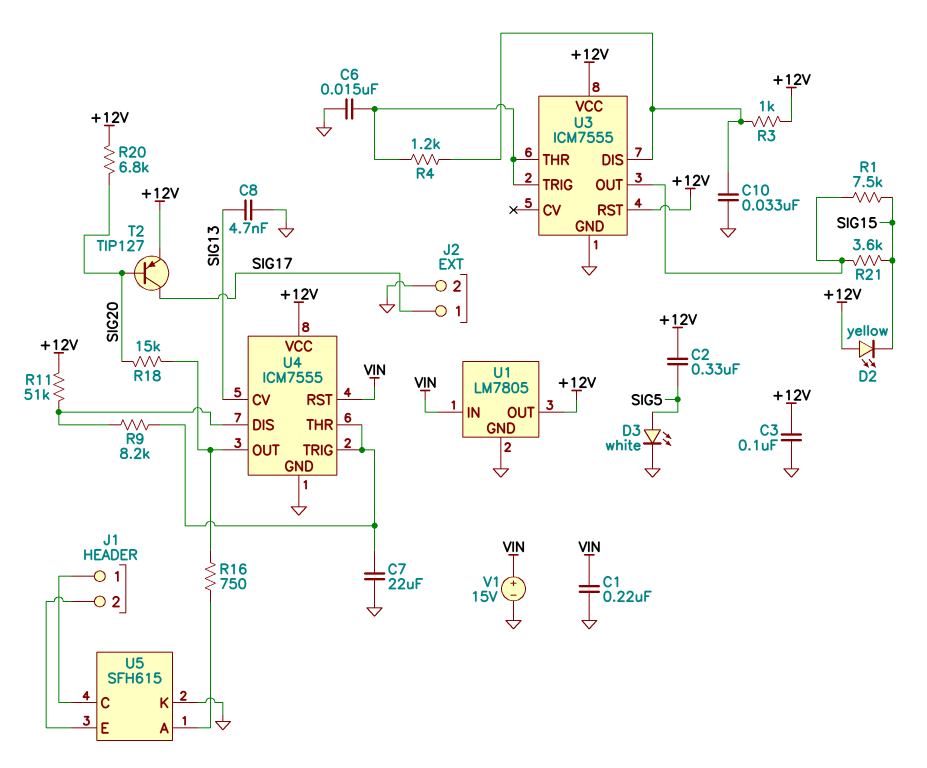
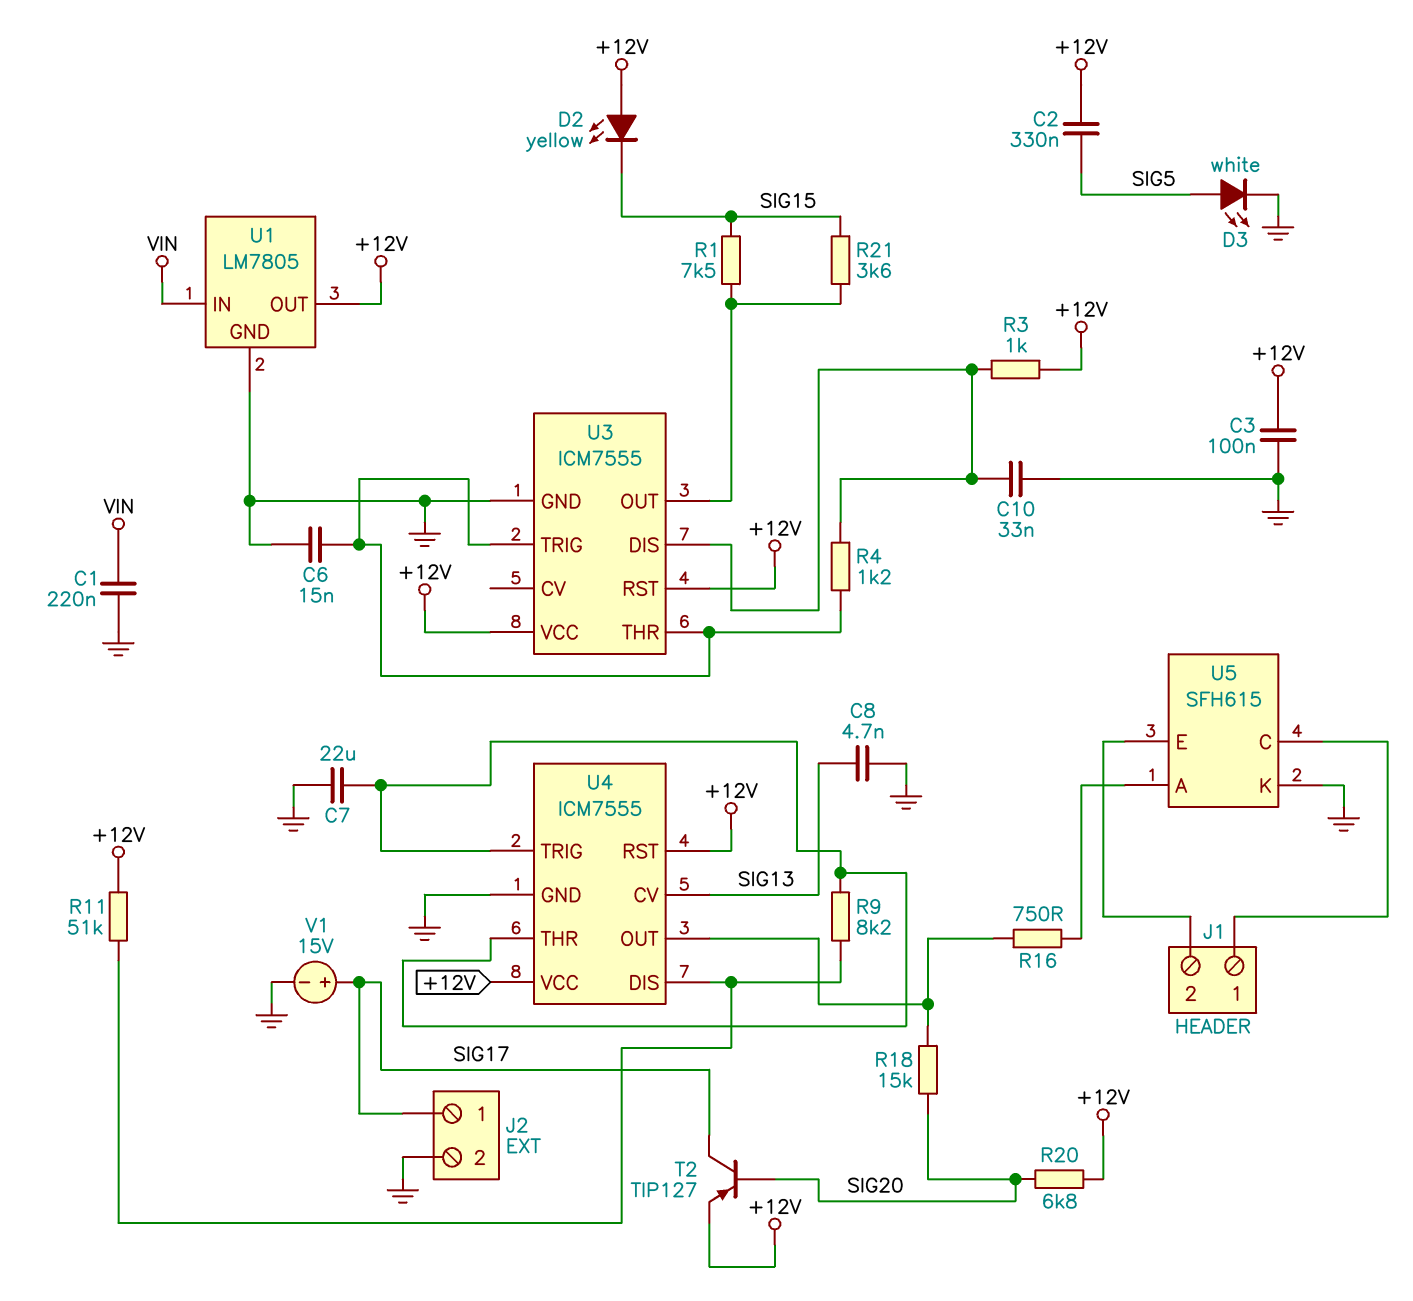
U4 pin RST: VIN -> +12V
V1: 15V (plus VIN, minus GND) -> 15V (plus SIG17, minus GND)

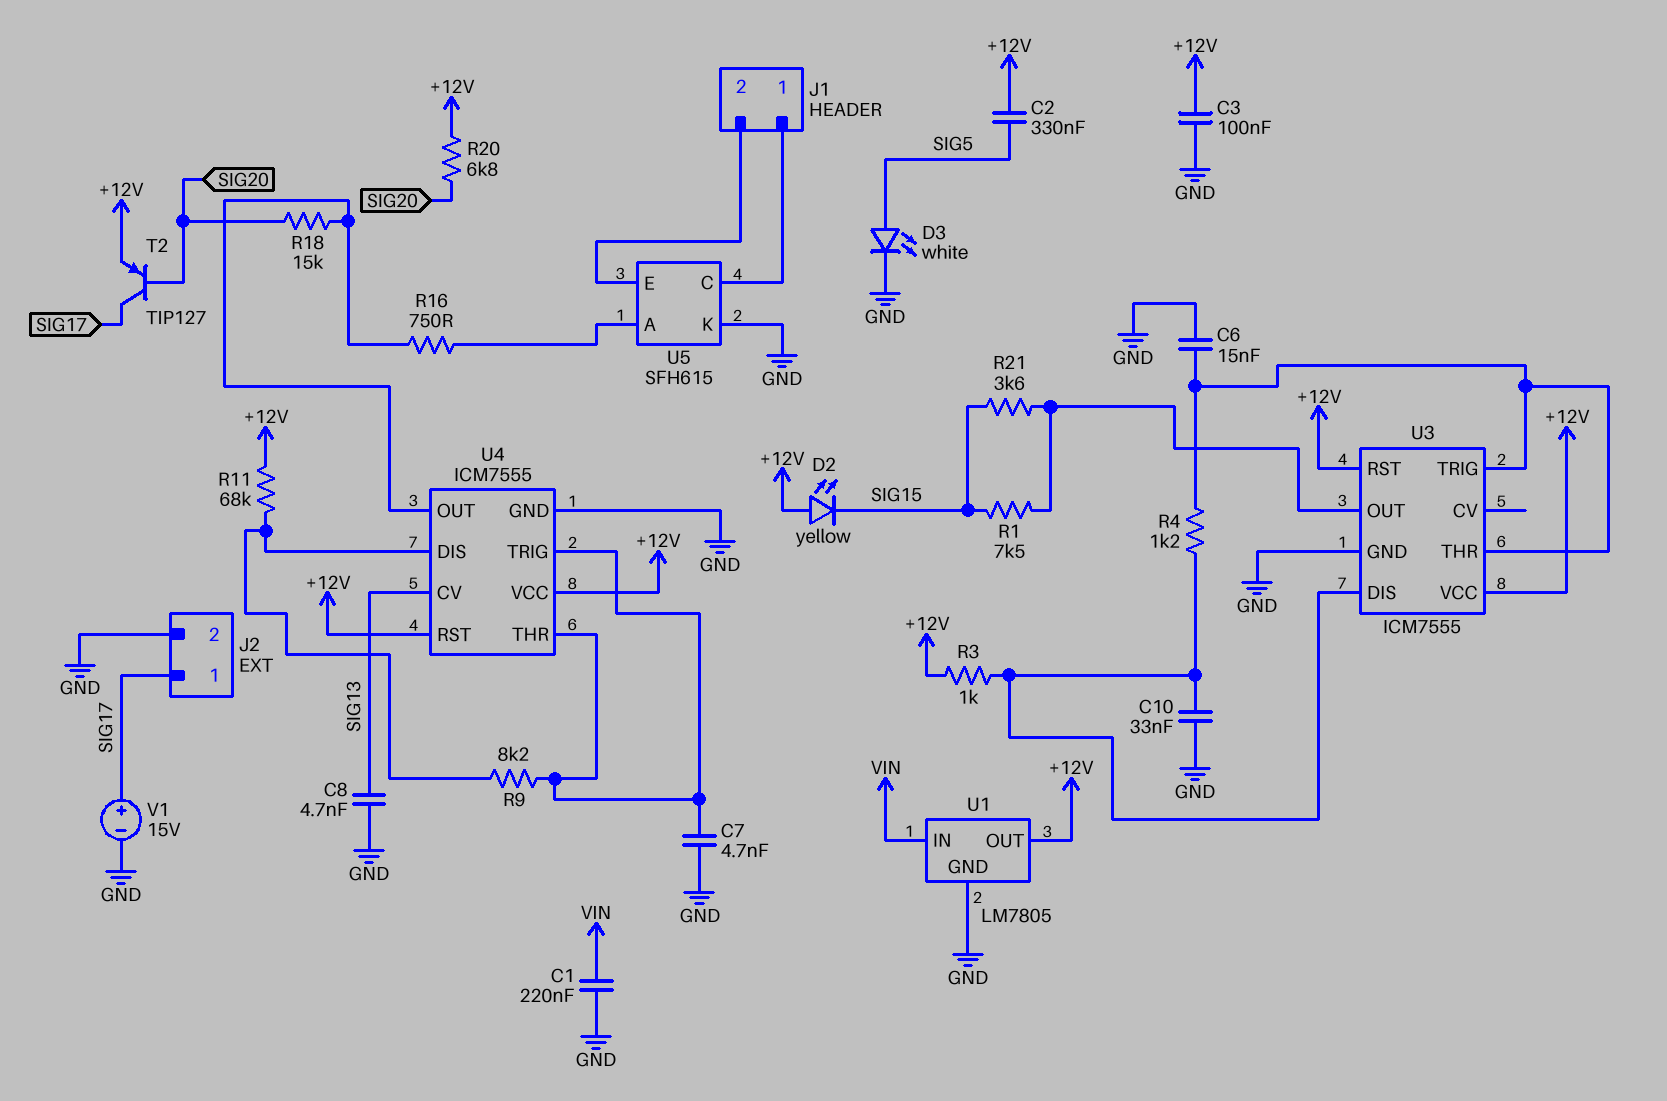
C7: 22uF (GND, U4/THR) -> 4.7nF (GND, U4/THR)
R11: 51k (+12V, U4/DIS) -> 68k (+12V, U4/DIS)

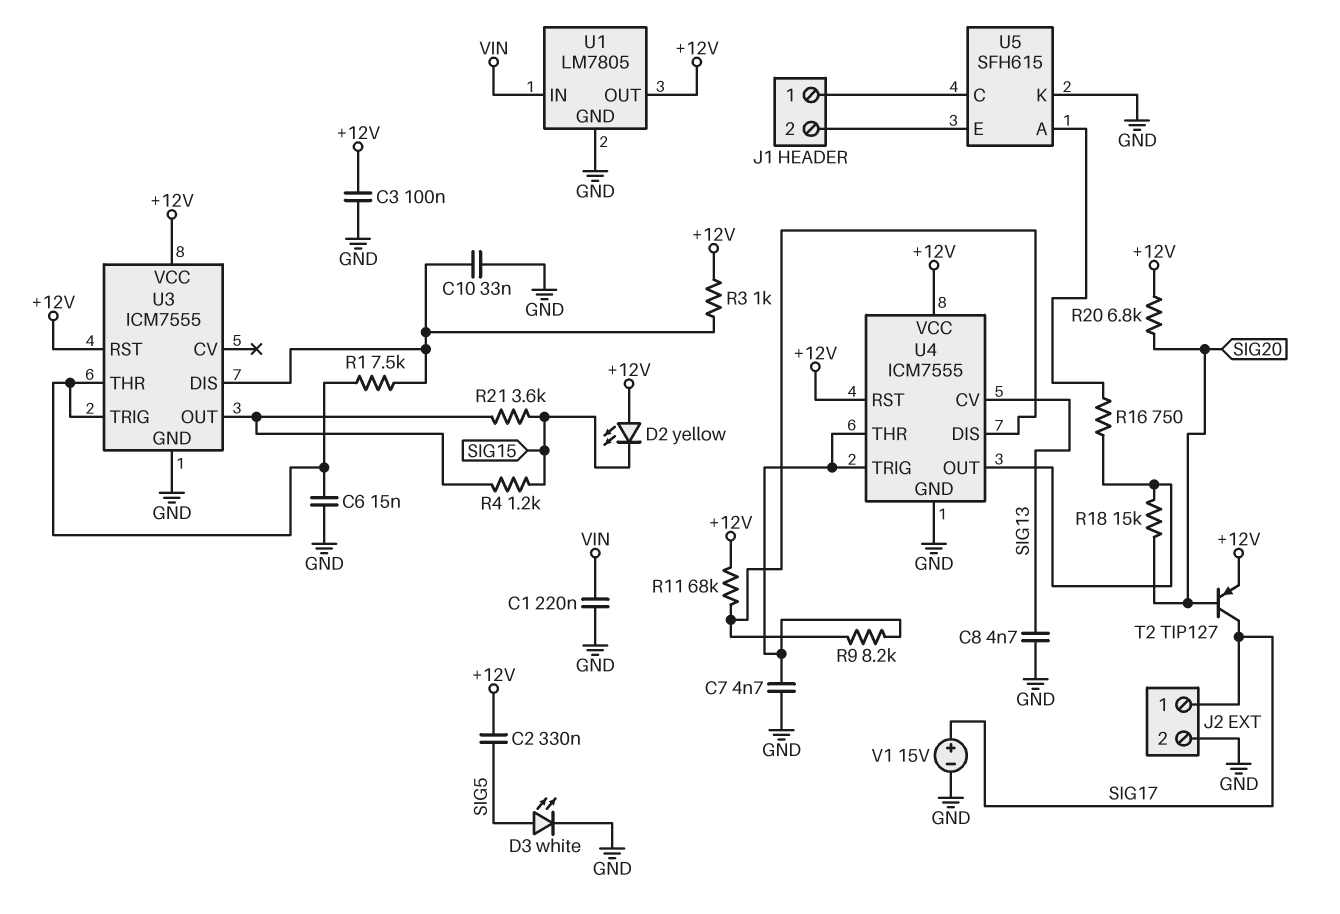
R1: 7.5k (SIG15, U3/OUT) -> 7.5k (U3/DIS, U3/THR)
R4: 1.2k (U3/DIS, U3/THR) -> 1.2k (SIG15, U3/OUT)

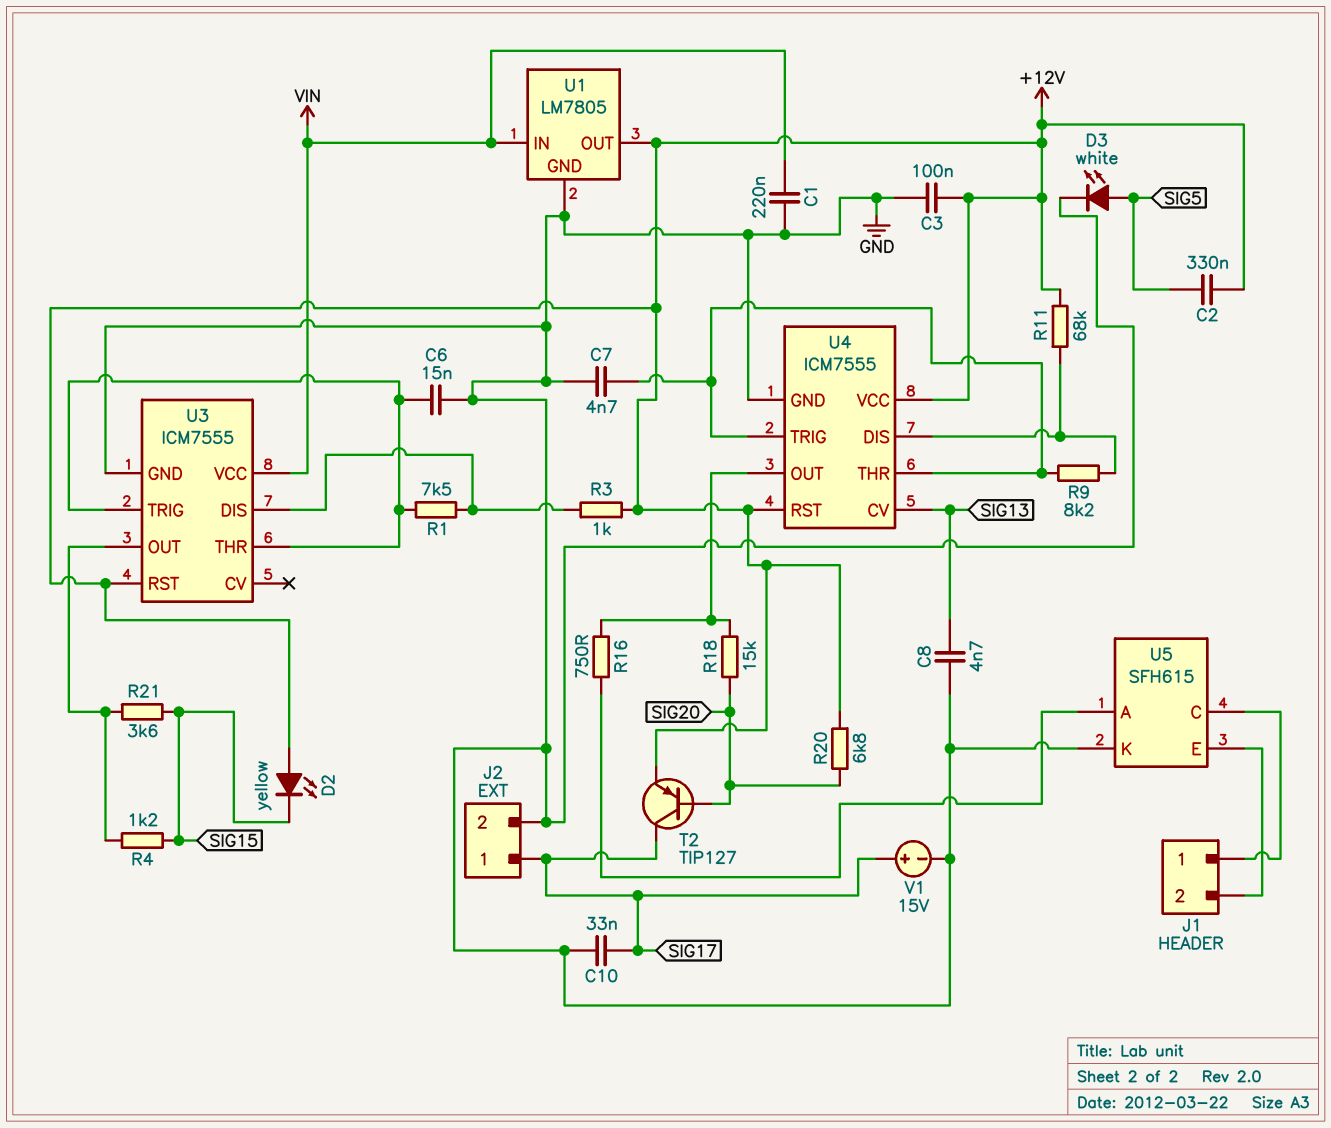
C10: 33nF (GND, U3/DIS) -> 33nF (GND, SIG17)
U3 pin VCC: +12V -> VIN

